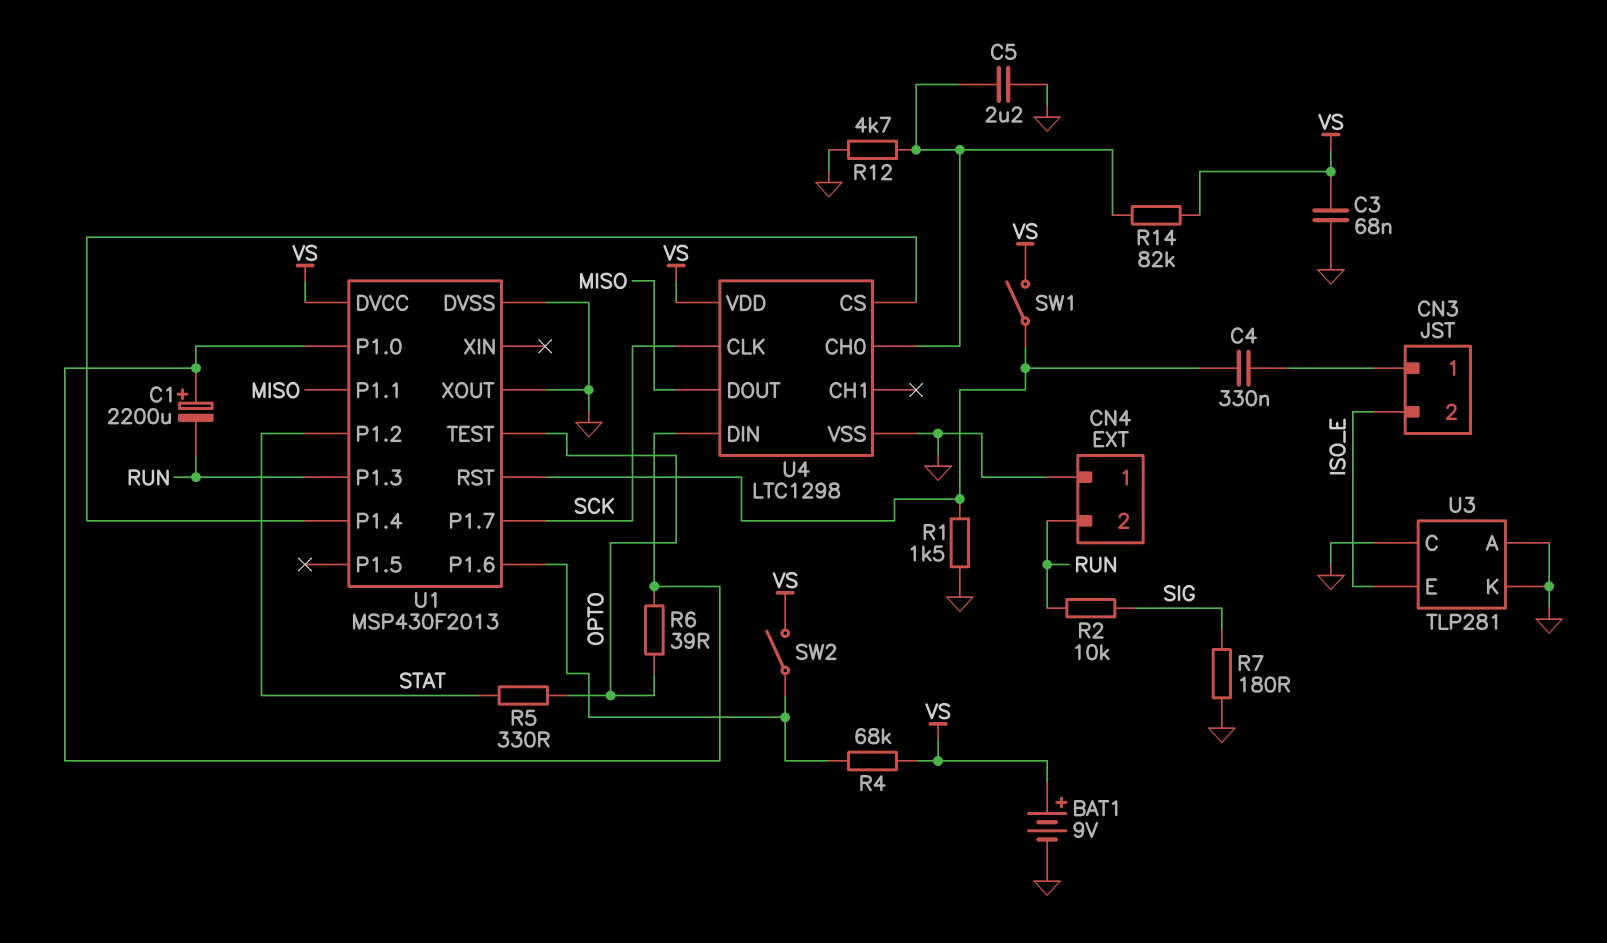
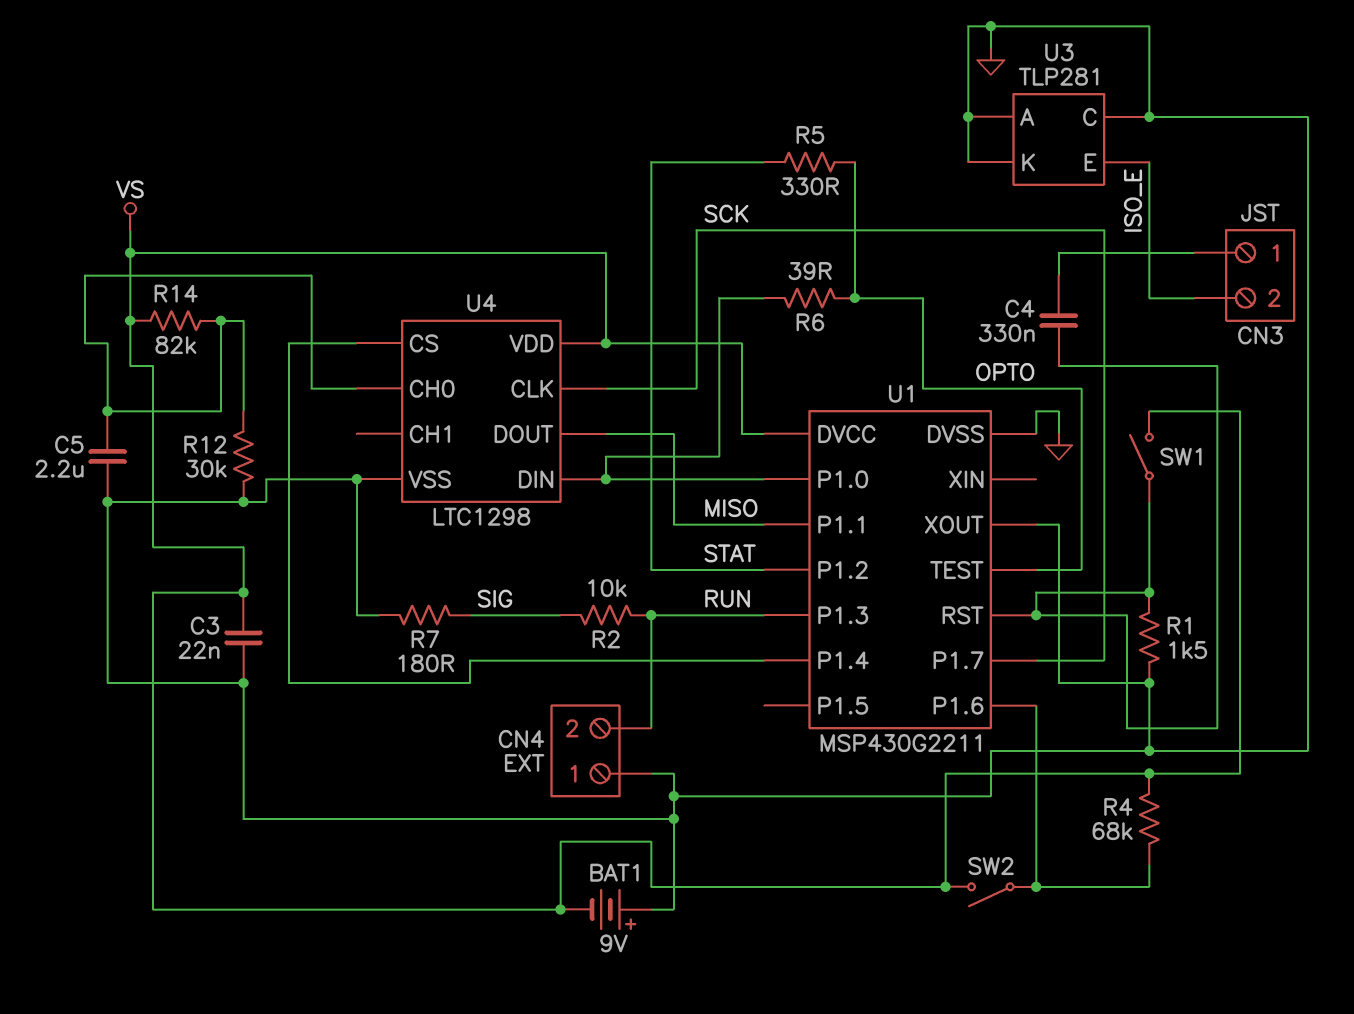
BAT1: 9V (plus VS, minus GND) -> 9V (plus GND, minus VS)
C1: 2200uF (plus U1/P1.0, minus RUN) -> none
C3: 68nF (GND, VS) -> 22nF (GND, VS)
R12: 4.7k (GND, U4/CH0) -> 30k (GND, U4/CH0)
U1: MSP430F2013 -> MSP430G2211

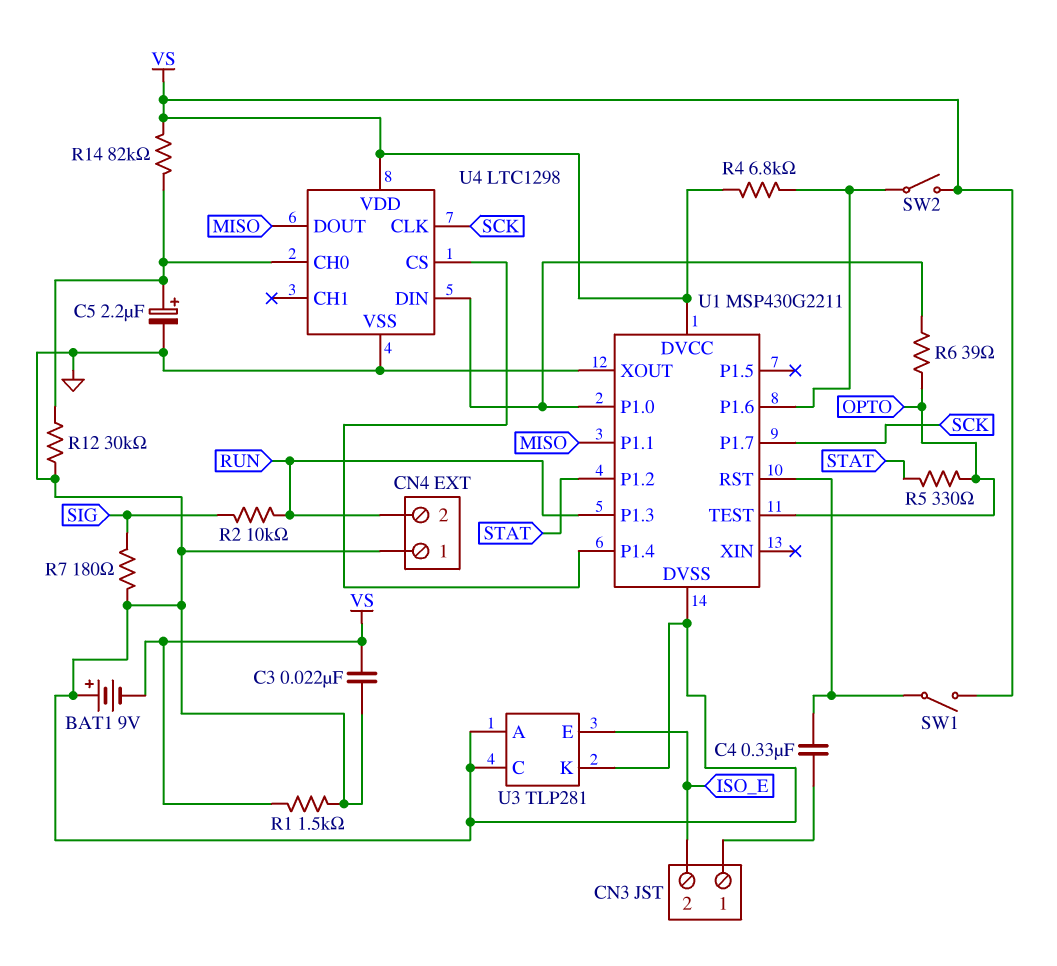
C5: 2.2uF (GND, U4/CH0) -> 2.2uF (plus U4/CH0, minus GND)
R1: 1.5k (GND, U1/RST) -> 1.5k (GND, VS)
R4: 68k (U1/P1.6, VS) -> 6.8k (U1/P1.6, VS)

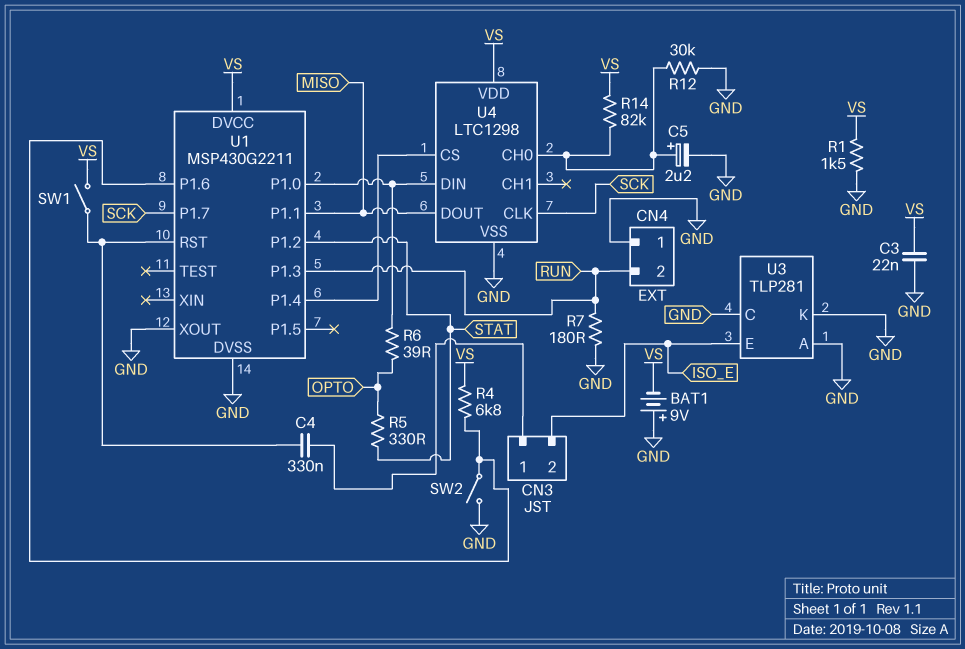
R2: 10k (RUN, SIG) -> none
R7: 180 (GND, SIG) -> 180 (GND, RUN)
SW2: switch (U1/P1.6, VS) -> switch (GND, U1/P1.6)
U1 pin TEST: OPTO -> none

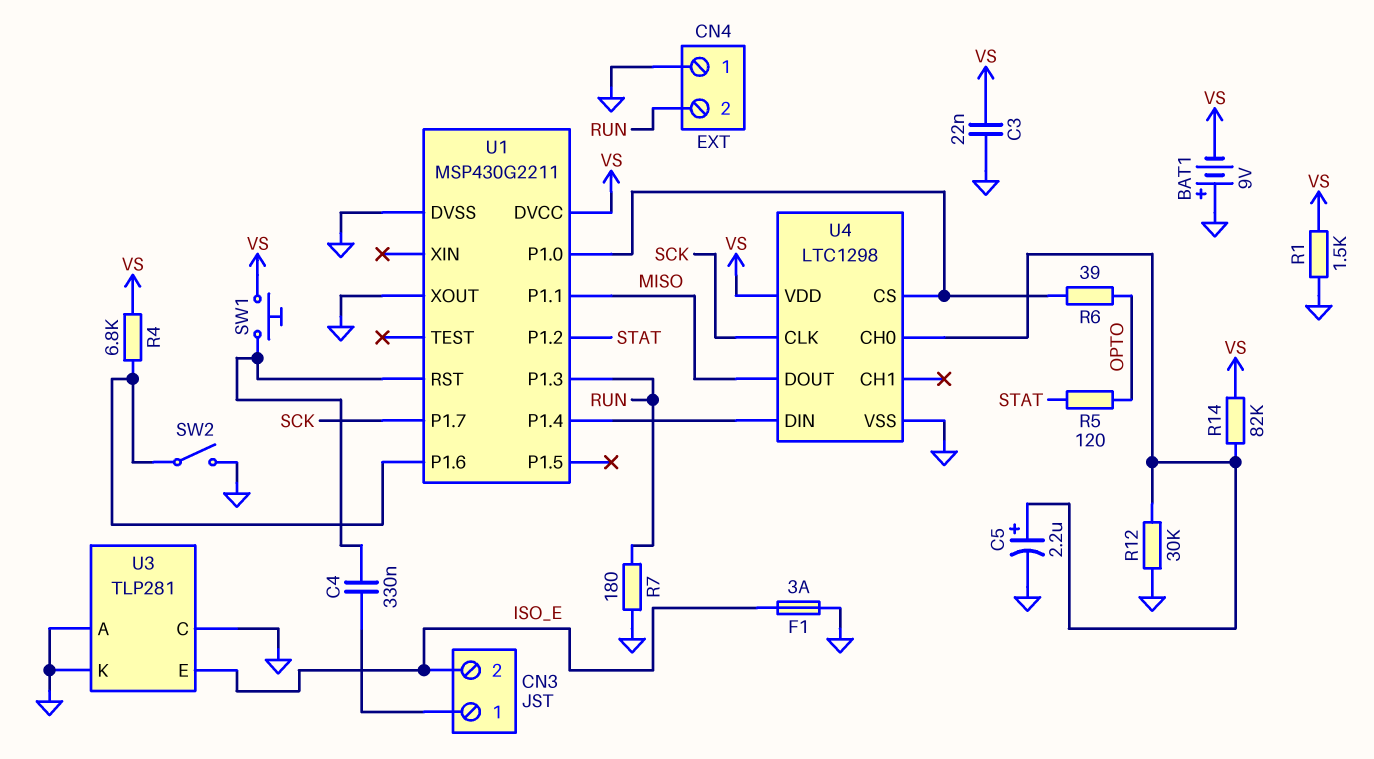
F1: none -> 3A (GND, ISO_E)
R5: 330 (OPTO, STAT) -> 120 (OPTO, STAT)
SW1: switch (U1/RST, VS) -> button (U1/RST, VS)
U4 pin CS: U1/P1.4 -> U1/P1.0
U4 pin DIN: U1/P1.0 -> U1/P1.4

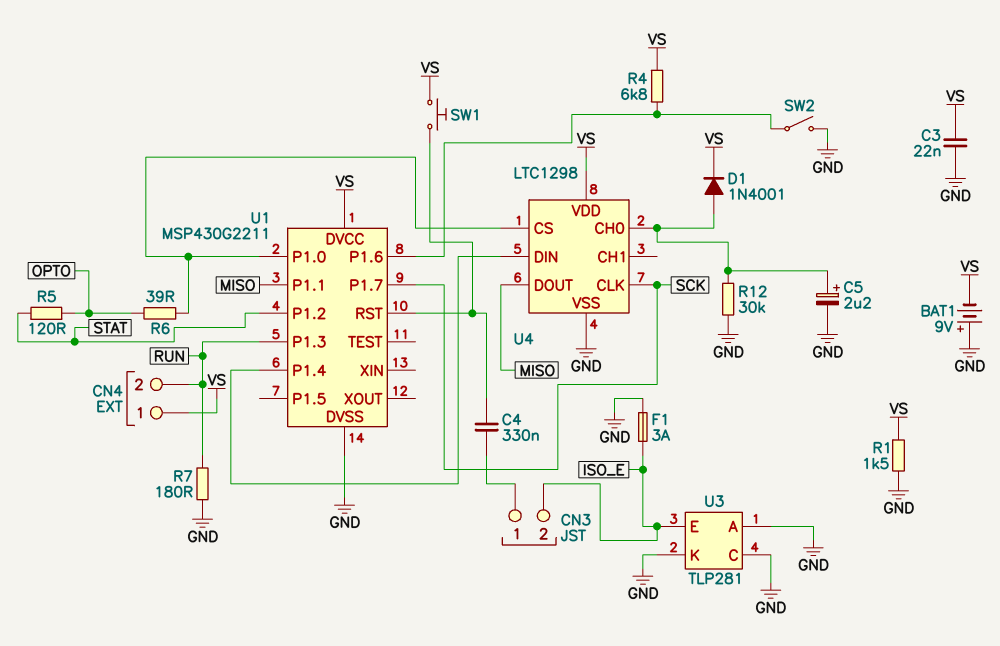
CN4 pin 1: GND -> VS
D1: none -> diode 1N4001 (A U4/CH0, K VS)
R14: 82k (U4/CH0, VS) -> none
U1 pin XOUT: GND -> none

